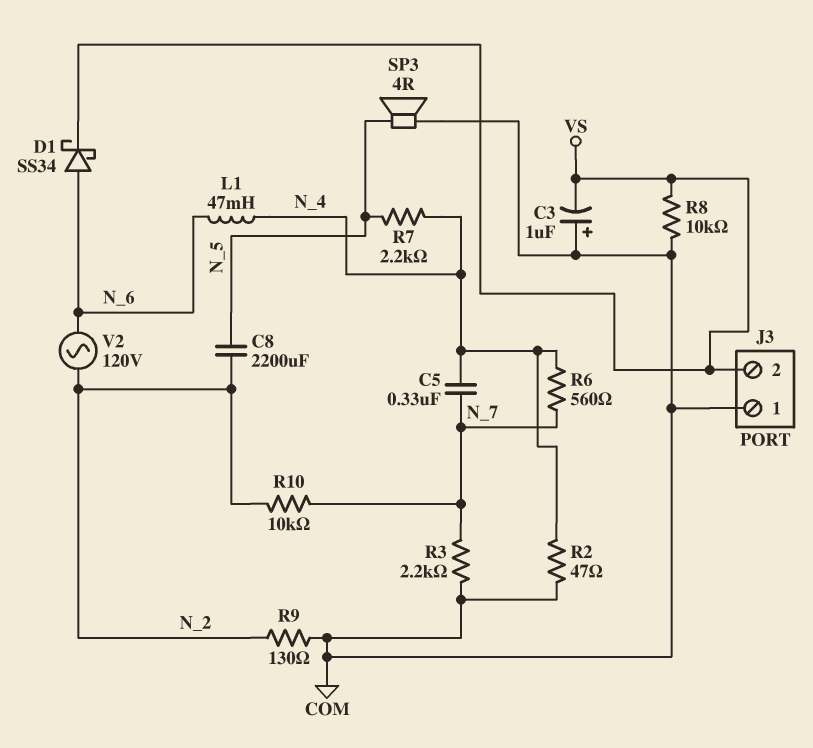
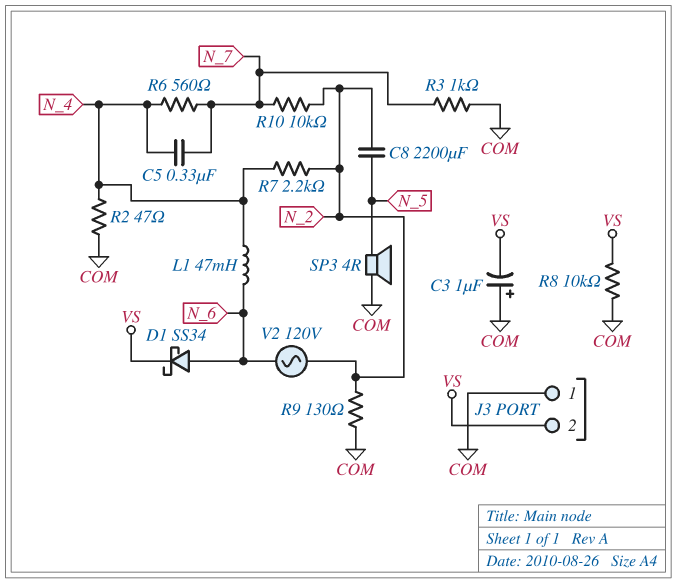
R3: 2.2k (COM, N_7) -> 1k (COM, N_7)
R7: 2.2k (N_4, N_5) -> 2.2k (N_2, N_4)

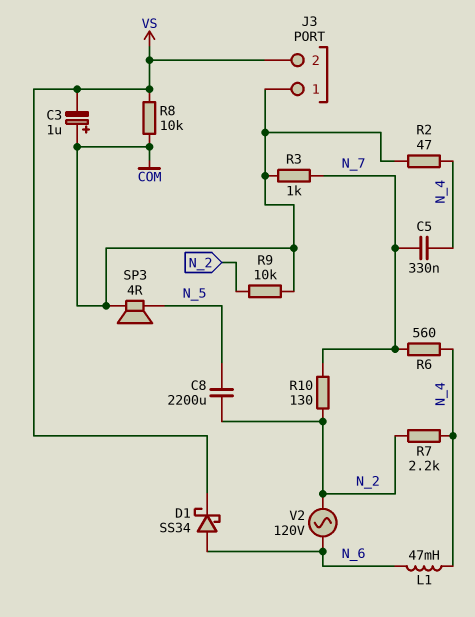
R9: 130 (COM, N_2) -> 10k (COM, N_2)
R10: 10k (N_2, N_7) -> 130 (N_2, N_7)

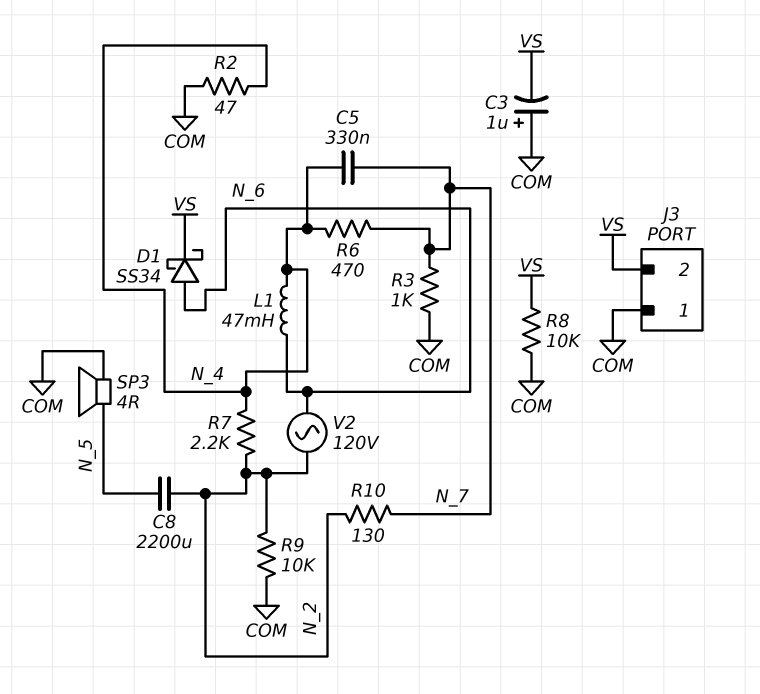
R6: 560 (N_4, N_7) -> 470 (N_4, N_7)

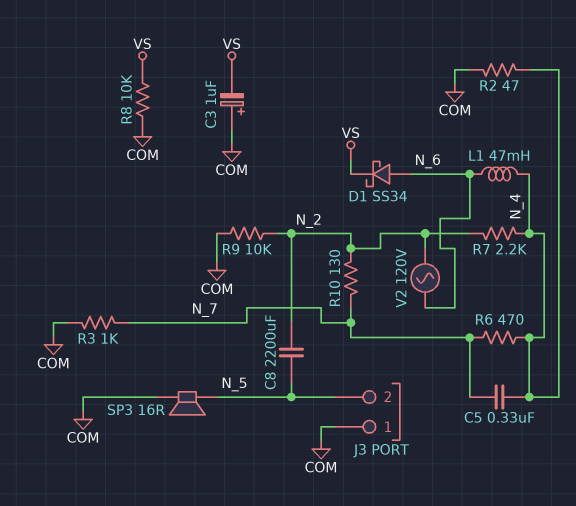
J3 pin 2: VS -> N_5
SP3: speaker 4R (COM, N_5) -> speaker 16R (COM, N_5)

